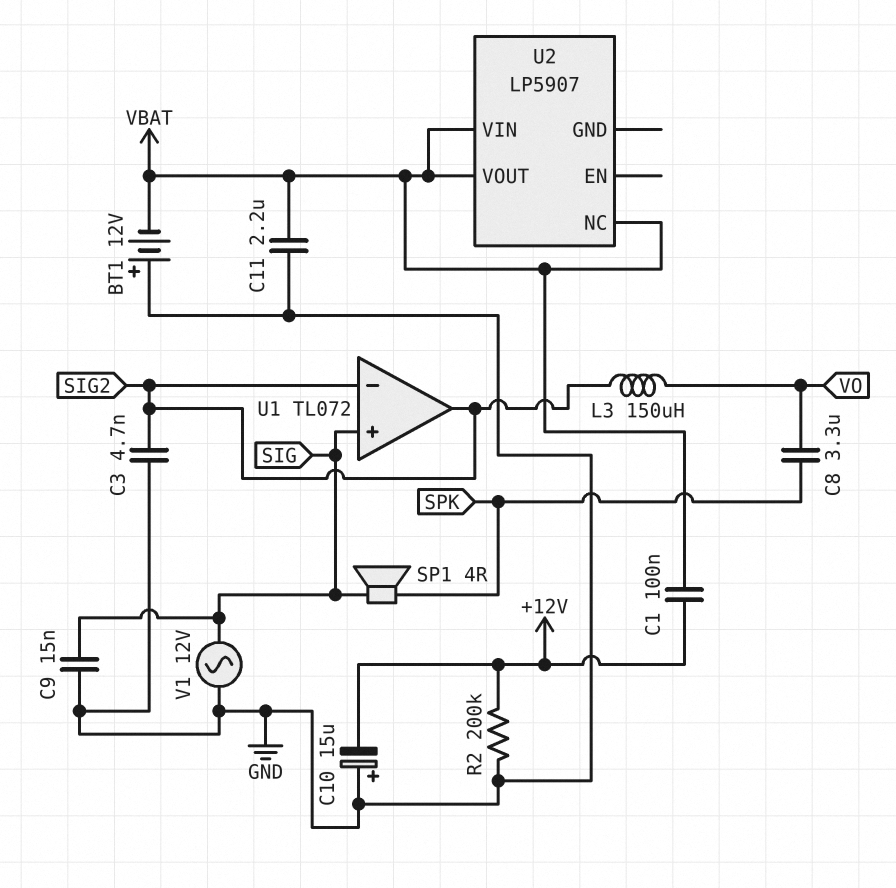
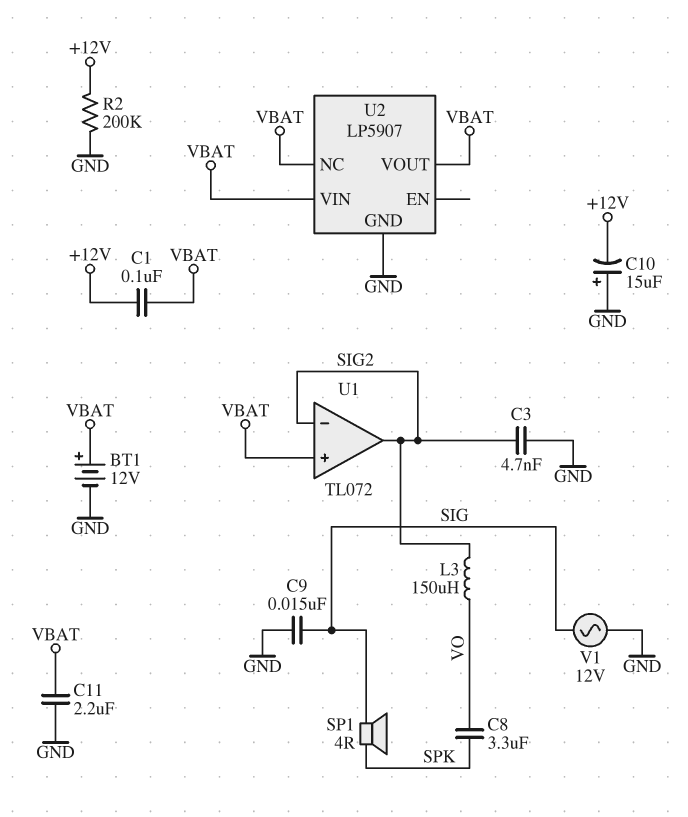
BT1: 12V (plus GND, minus VBAT) -> 12V (plus VBAT, minus GND)
U1 pin in+: SIG -> VBAT
U2 pin GND: none -> GND

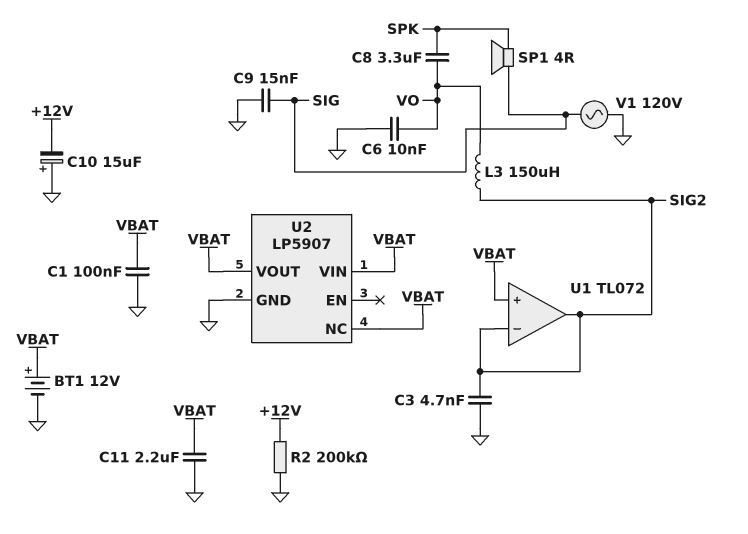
C1: 100nF (+12V, VBAT) -> 100nF (GND, VBAT)
C6: none -> 10nF (GND, VO)
V1: AC 12V (GND, SIG) -> AC 120V (GND, SIG)

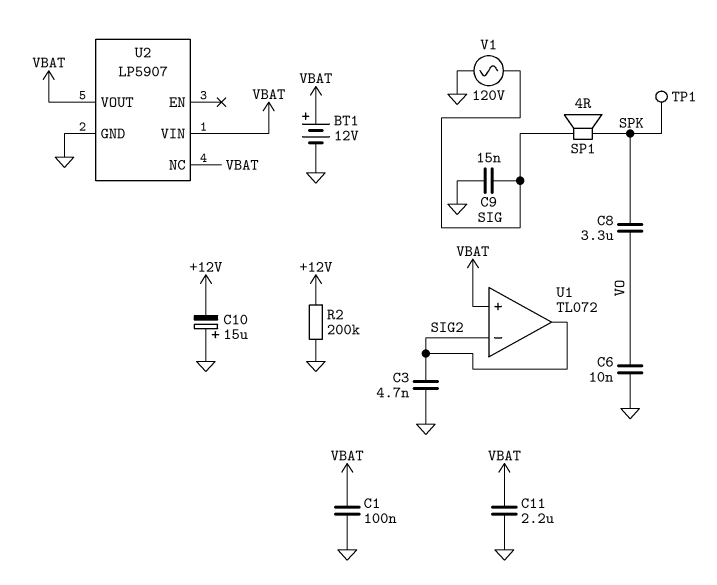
L3: 150uH (SIG2, VO) -> none
TP1: none -> test point (SPK)

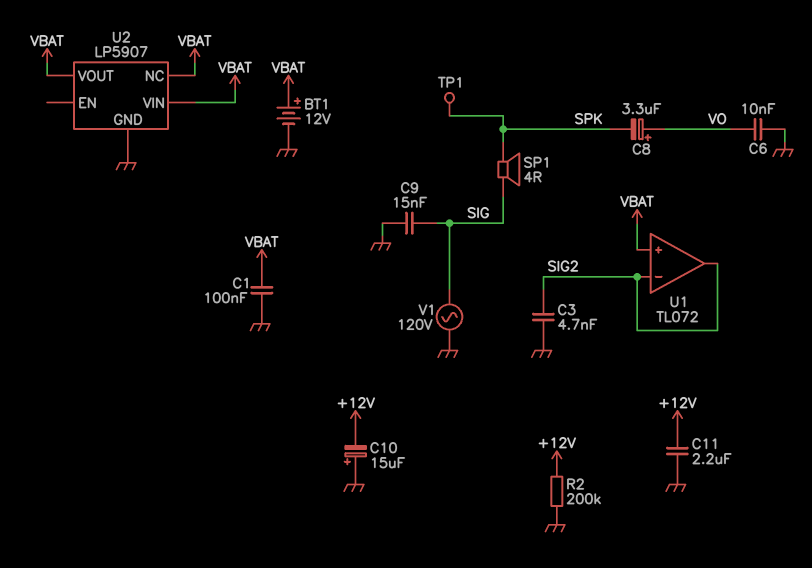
C8: 3.3uF (SPK, VO) -> 3.3uF (plus VO, minus SPK)
C11: 2.2uF (GND, VBAT) -> 2.2uF (+12V, GND)

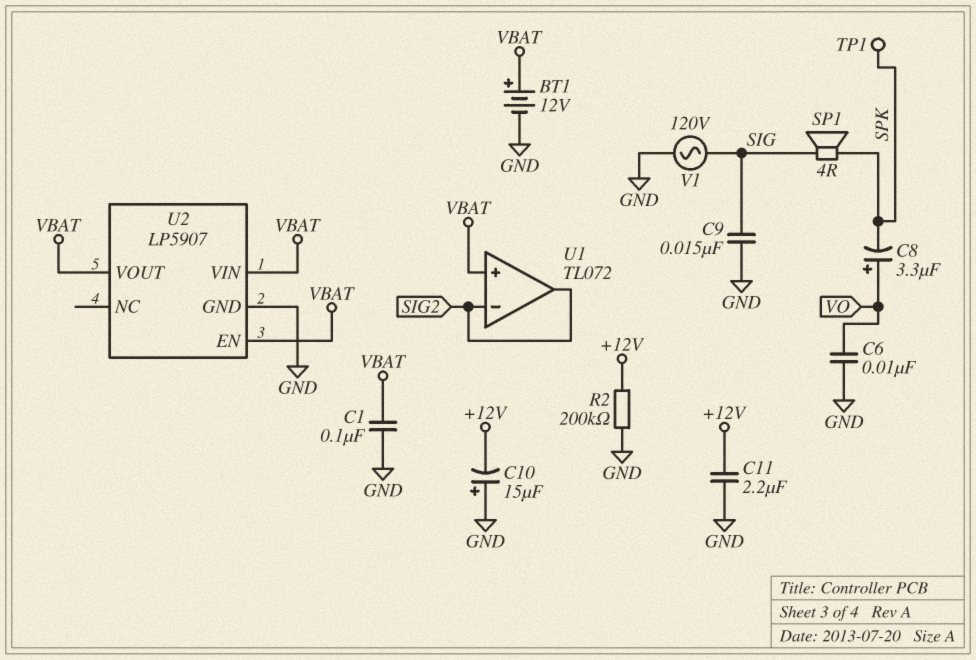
C3: 4.7nF (GND, SIG2) -> none
U2 pin EN: none -> VBAT
U2 pin NC: VBAT -> none

